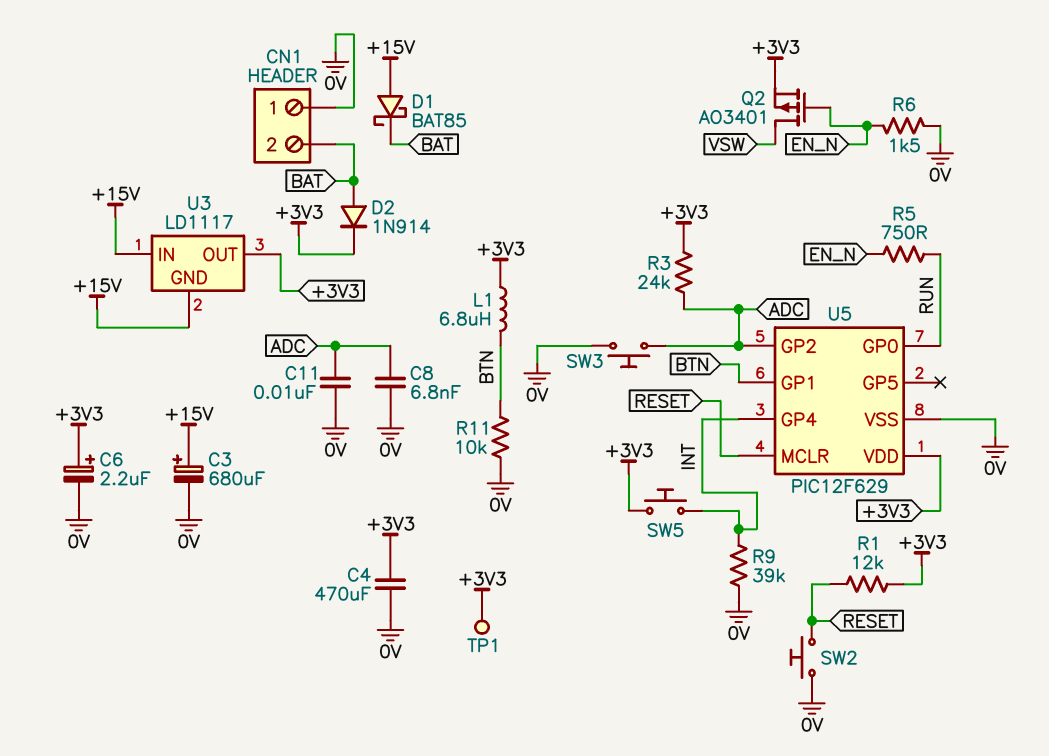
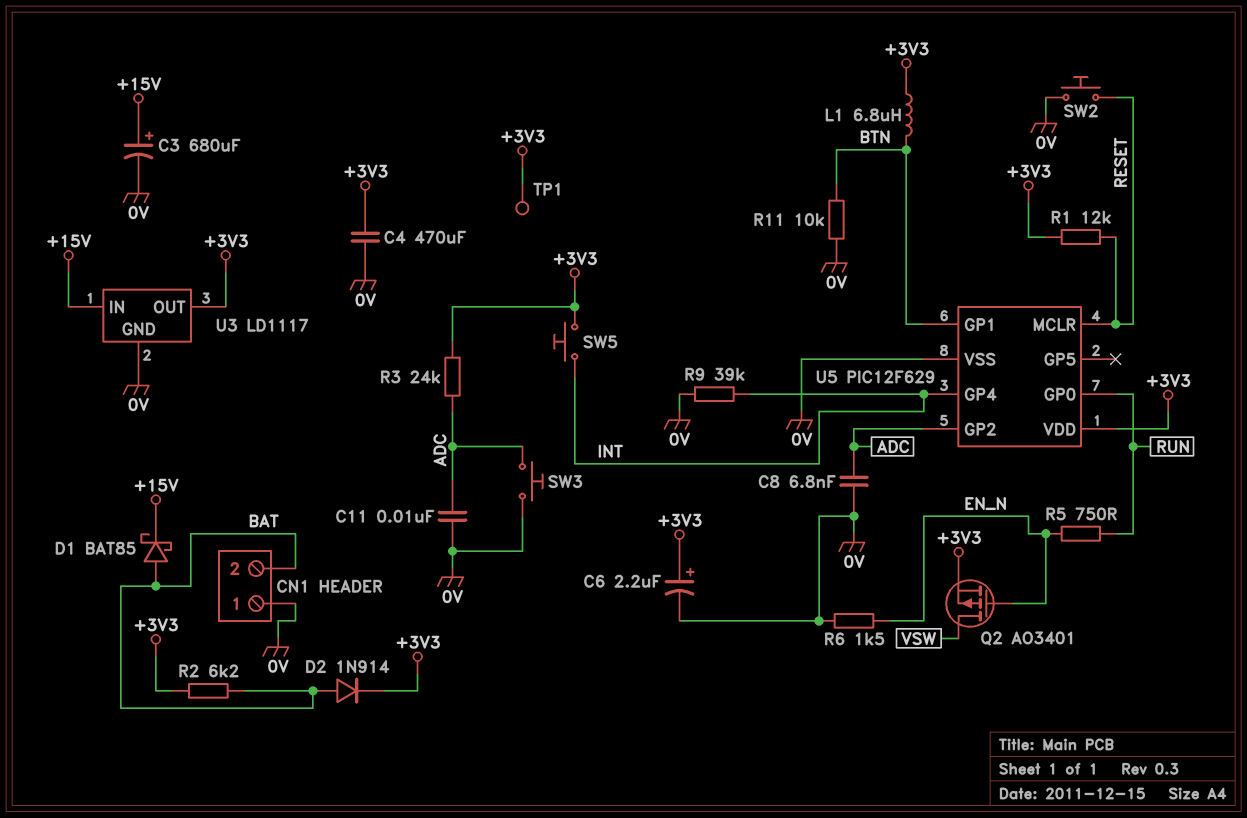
D1: schottky BAT85 (A +15V, K BAT) -> schottky BAT85 (A BAT, K +15V)
R2: none -> 6.2k (+3V3, BAT)
U3 pin GND: +15V -> 0V

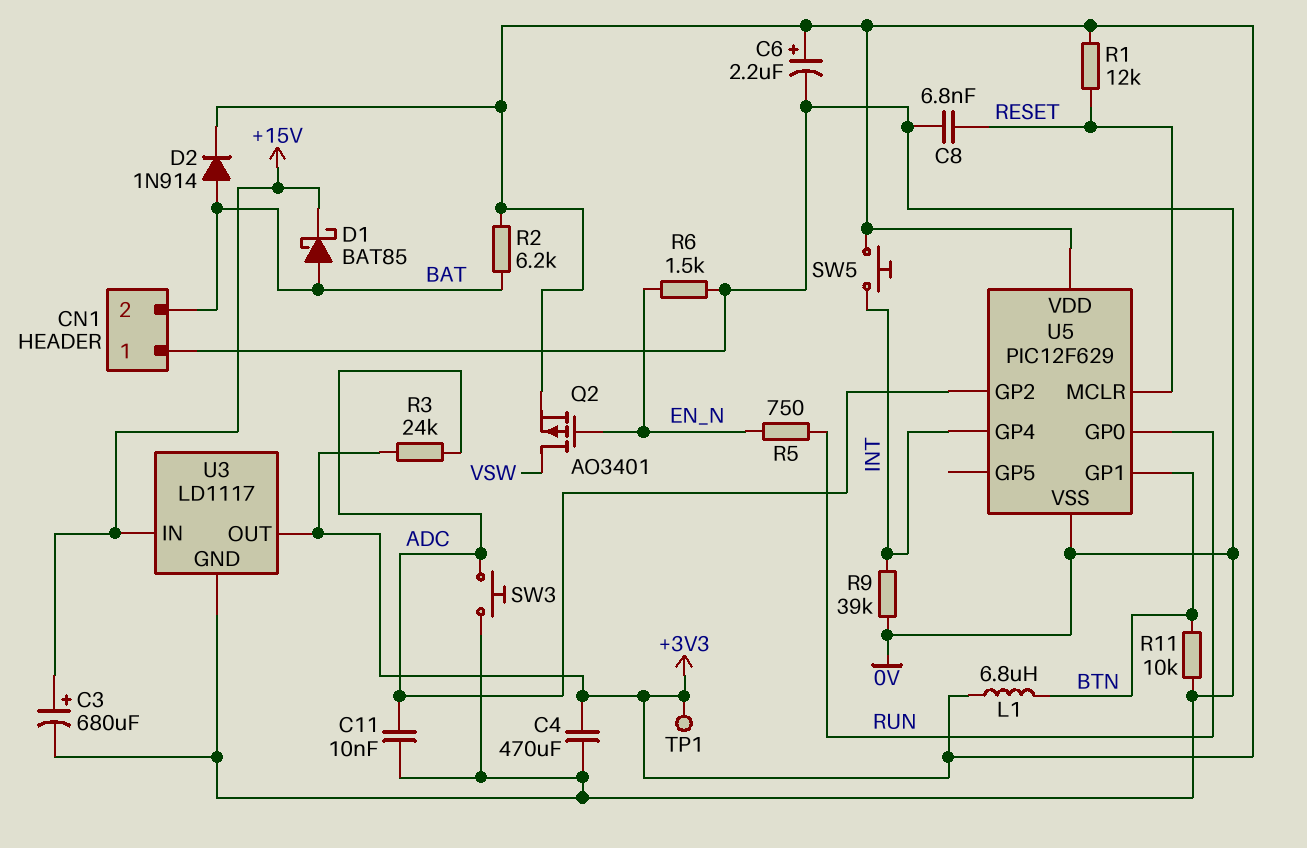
C8: 6.8nF (0V, ADC) -> 6.8nF (0V, RESET)
SW2: button (0V, RESET) -> none

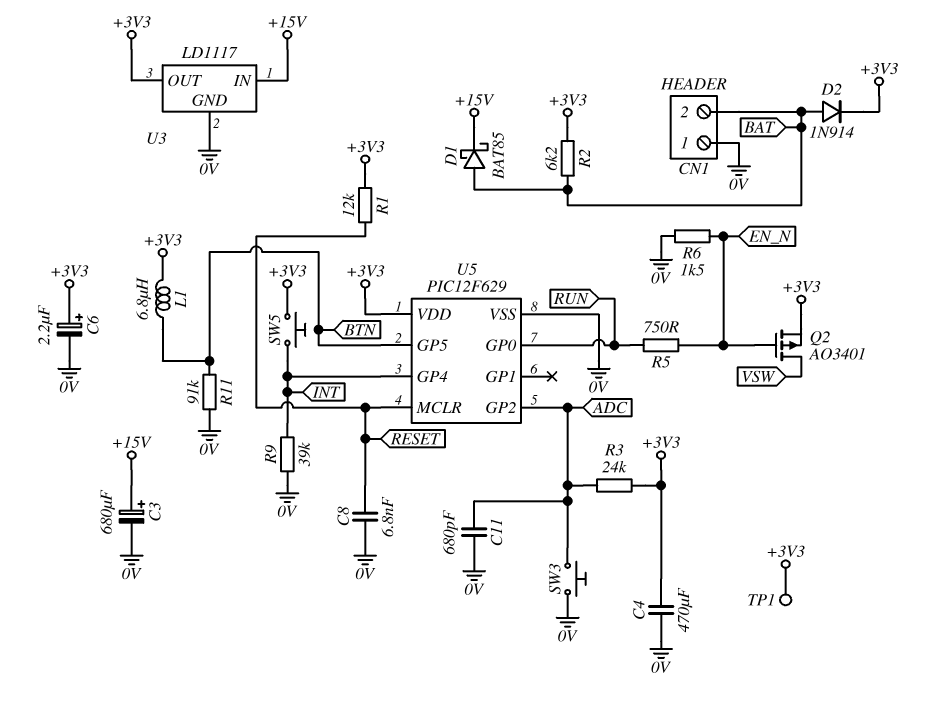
C11: 10nF (0V, ADC) -> 680pF (0V, ADC)
R11: 10k (0V, BTN) -> 91k (0V, BTN)
U5 pin GP1: BTN -> none
U5 pin GP5: none -> BTN

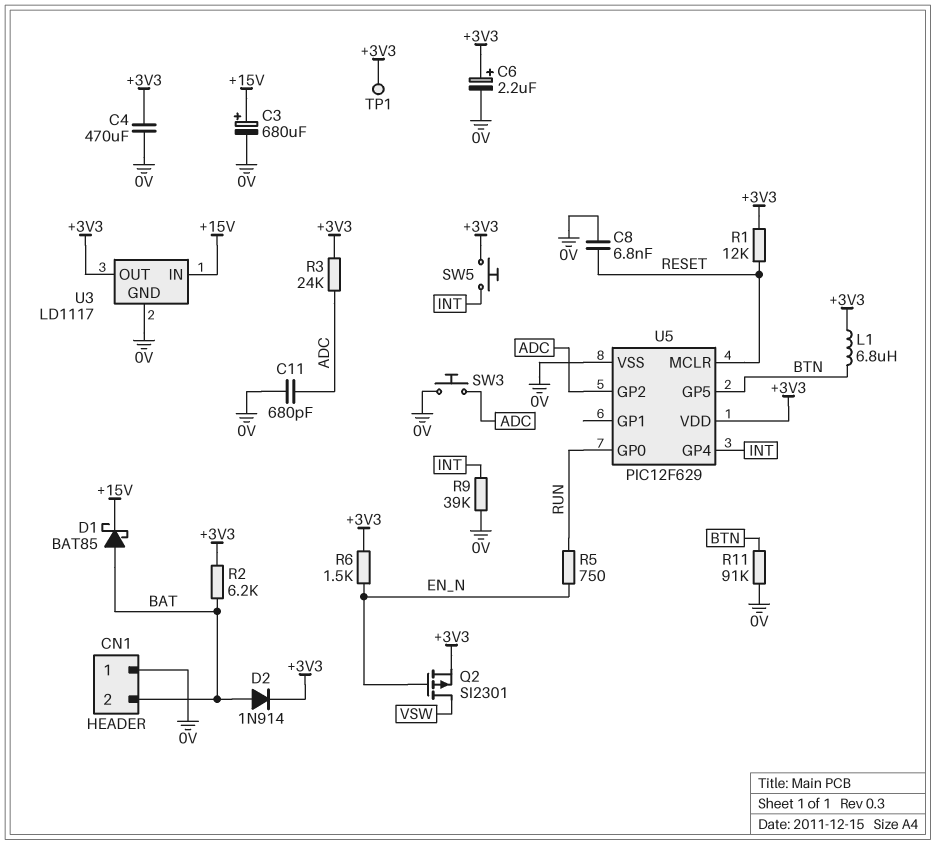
Q2: PMOS AO3401 (G EN_N, D VSW, S +3V3) -> PMOS SI2301 (G EN_N, D VSW, S +3V3)
R6: 1.5k (0V, EN_N) -> 1.5k (+3V3, EN_N)

